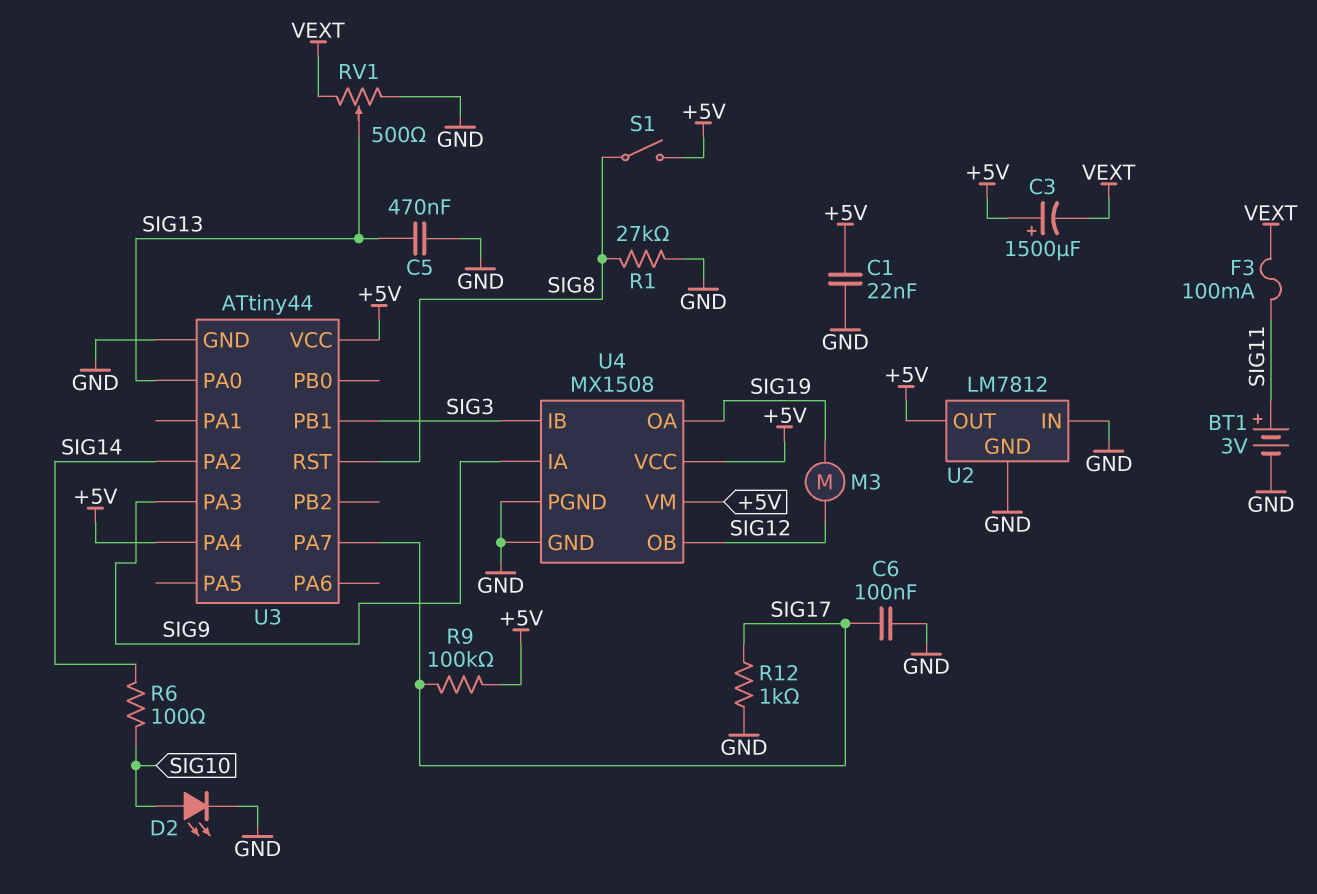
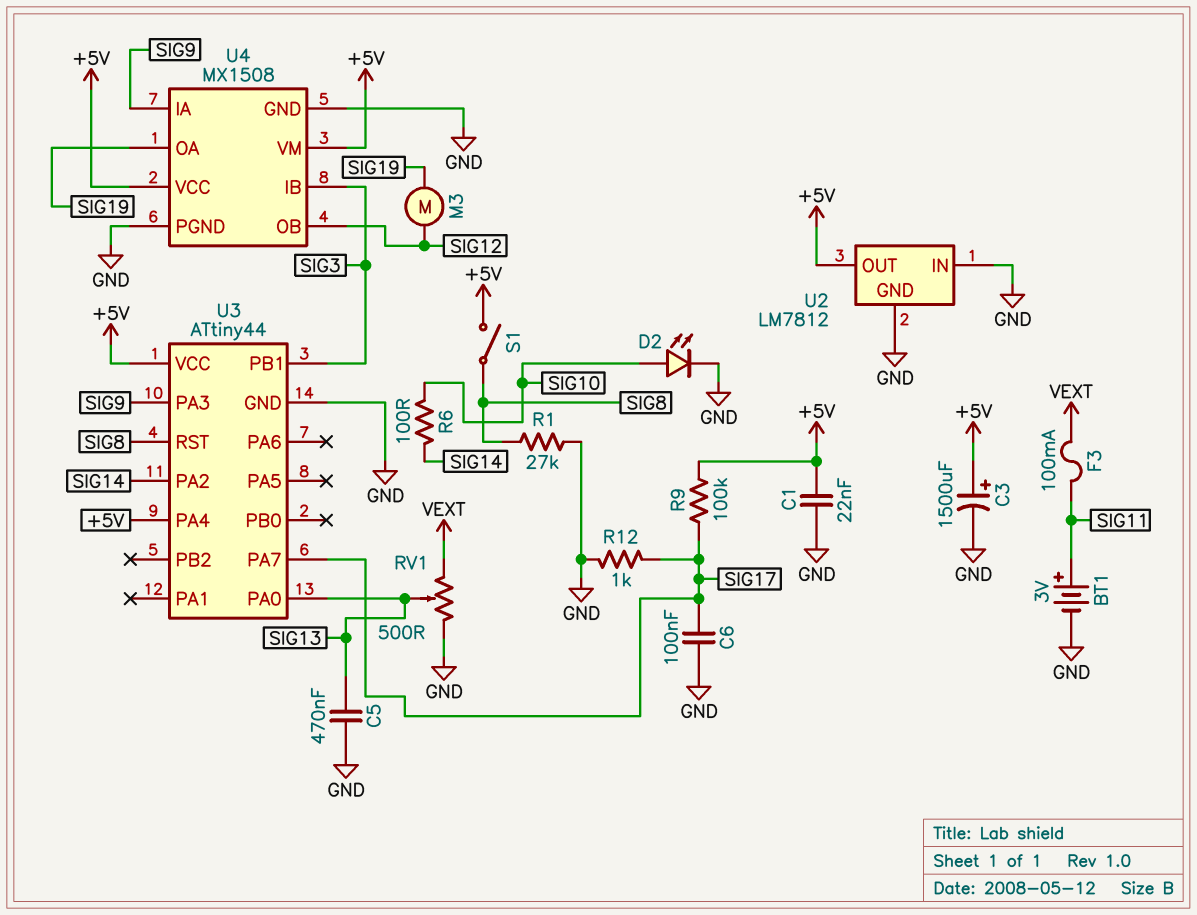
C3: 1500uF (plus +5V, minus VEXT) -> 1500uF (plus +5V, minus GND)

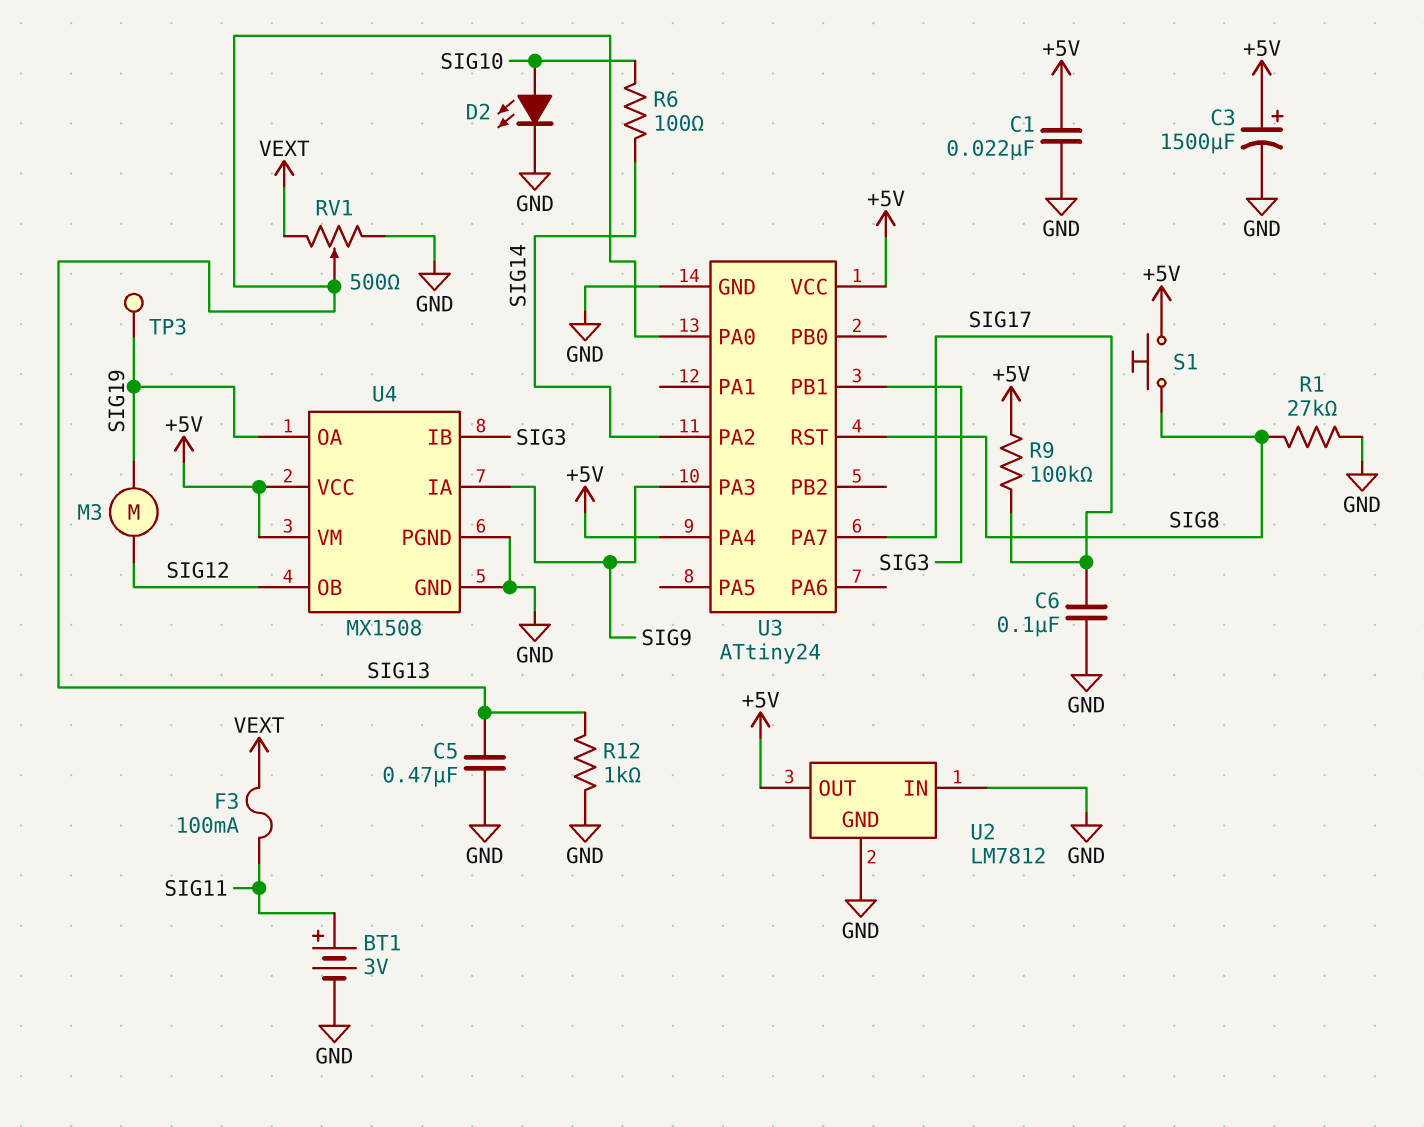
R12: 1k (GND, SIG17) -> 1k (GND, SIG13)
S1: switch (+5V, SIG8) -> button (+5V, SIG8)
TP3: none -> test point (SIG19)
U3: ATtiny44 -> ATtiny24

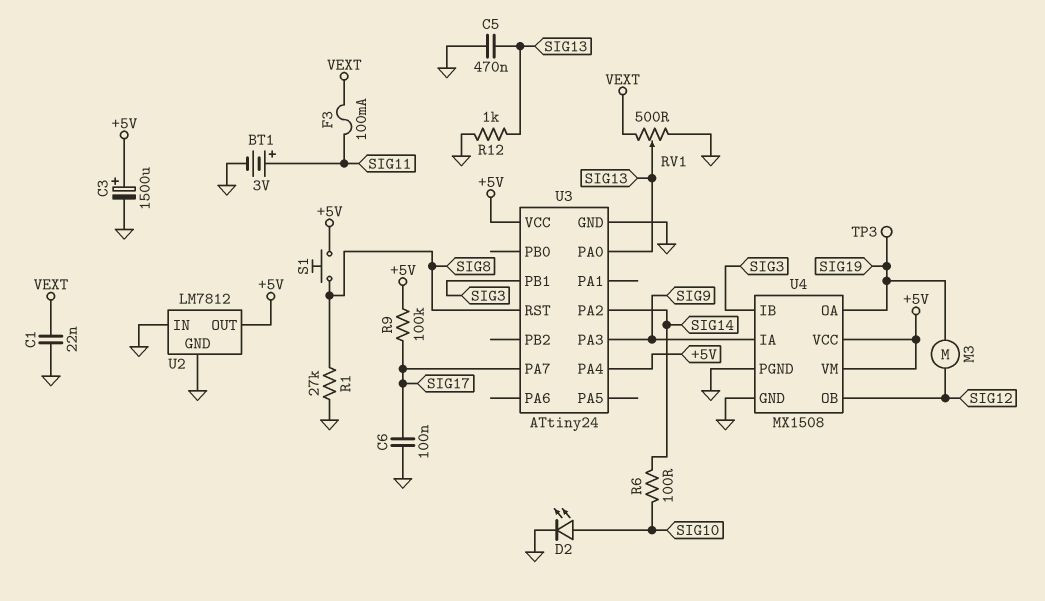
C1: 22nF (+5V, GND) -> 22nF (GND, VEXT)

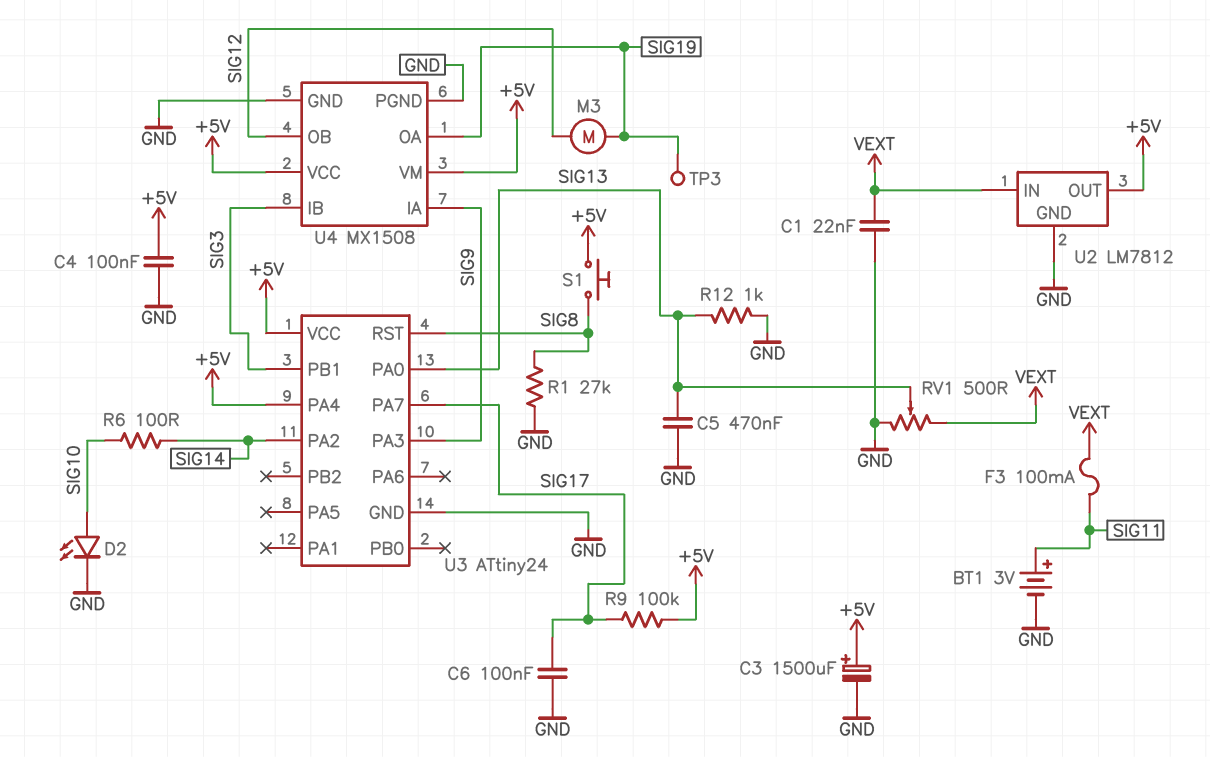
C4: none -> 100nF (+5V, GND)
U2 pin IN: GND -> VEXT

